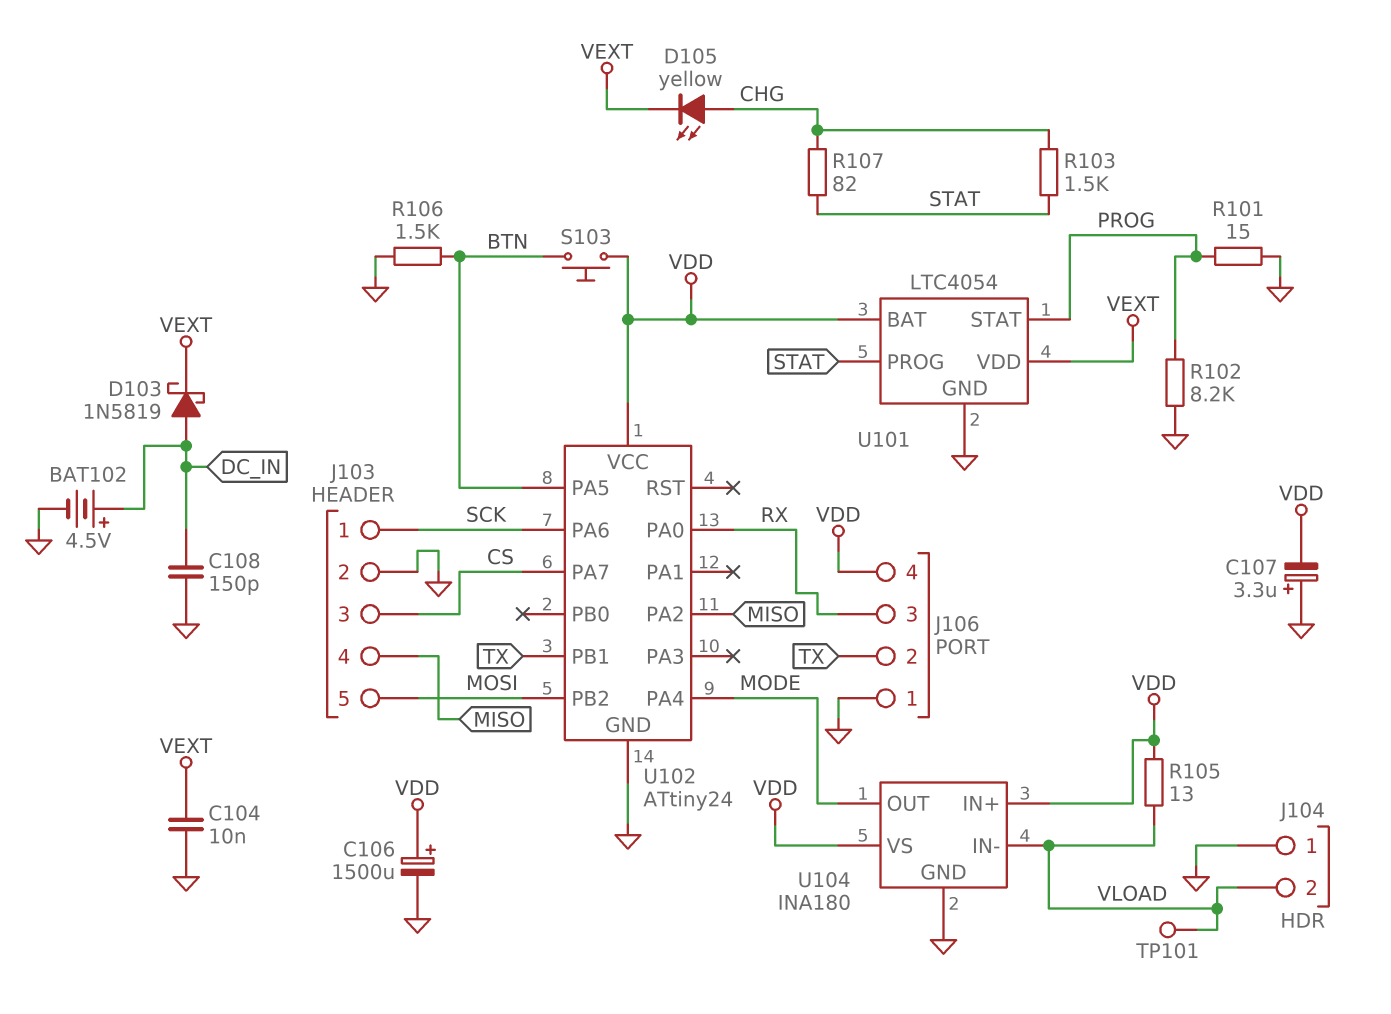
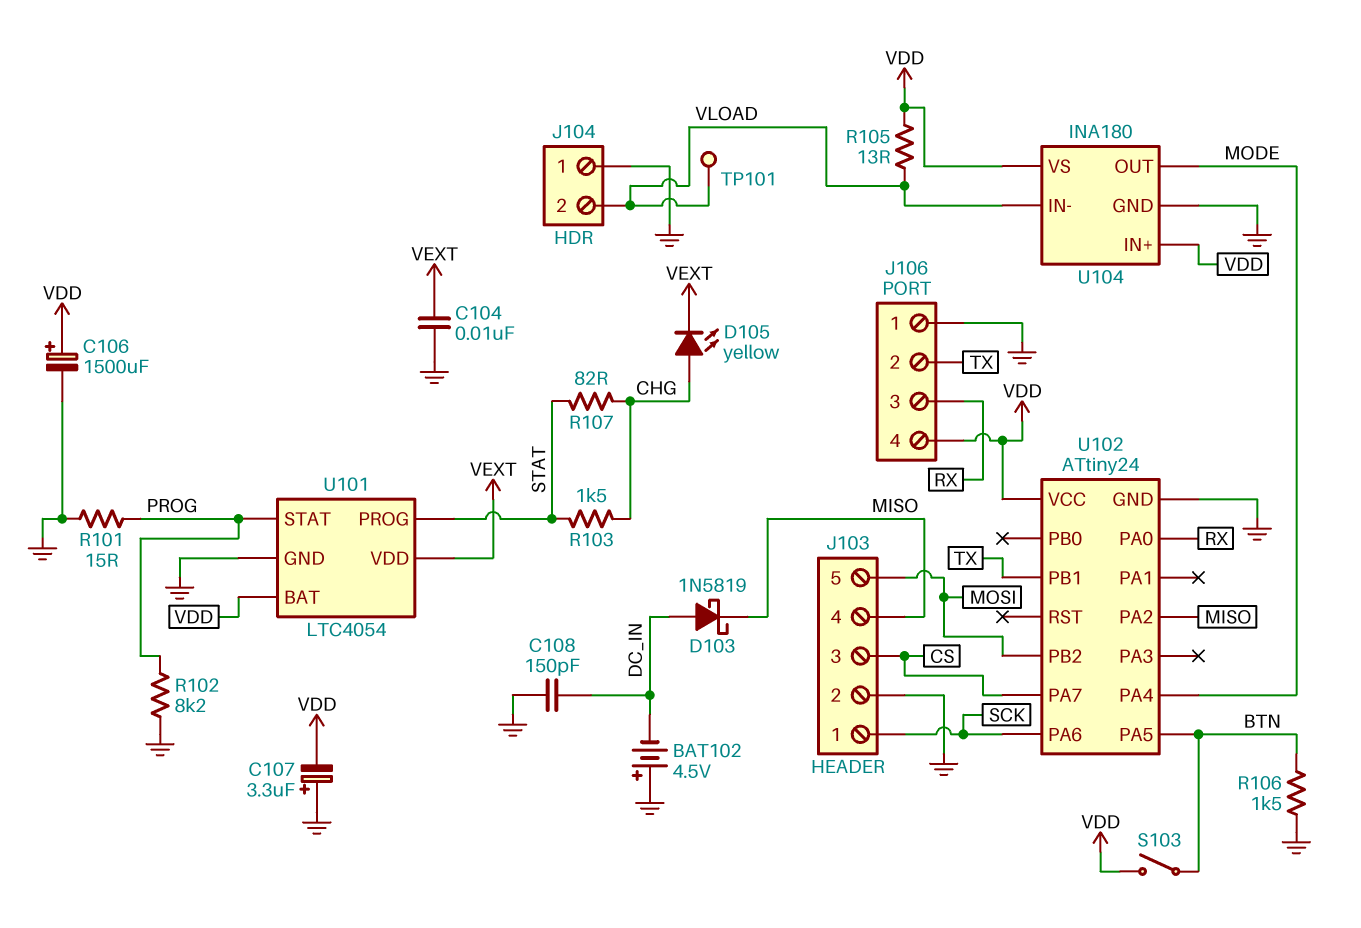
BAT102: 4.5V (plus DC_IN, minus GND) -> 4.5V (plus GND, minus DC_IN)
D103: schottky 1N5819 (A DC_IN, K VEXT) -> schottky 1N5819 (A DC_IN, K MISO)
S103: button (BTN, VDD) -> switch (BTN, VDD)

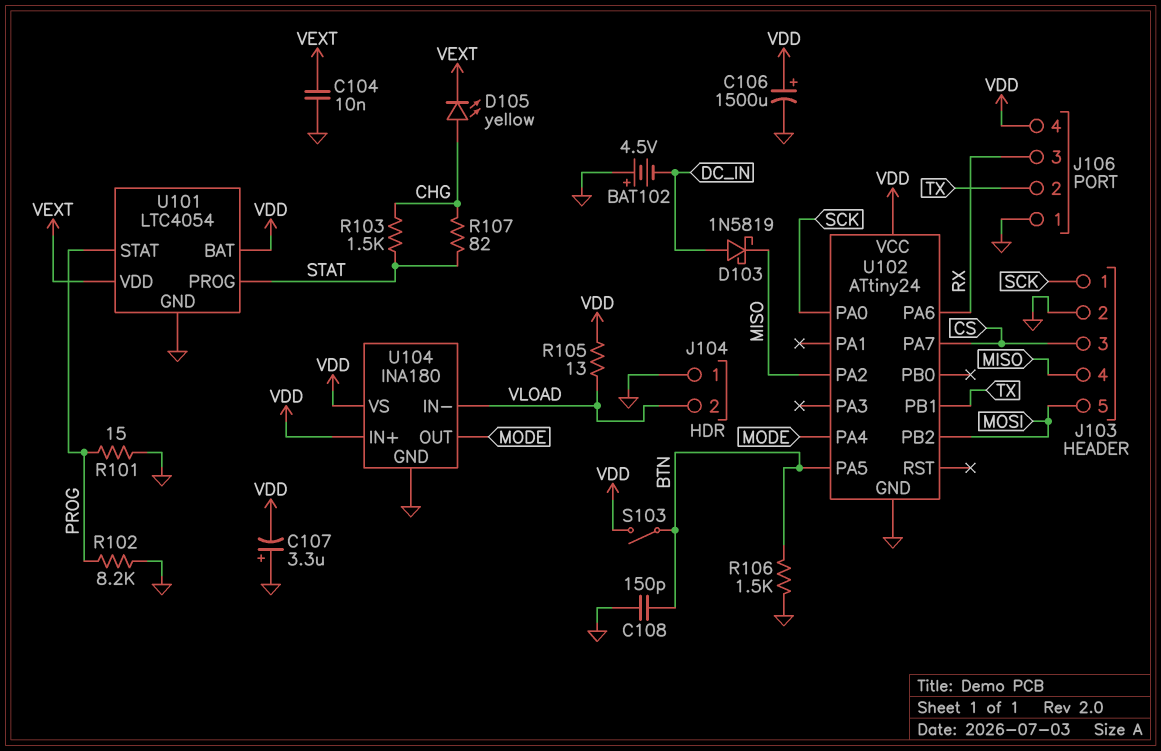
C108: 150pF (DC_IN, GND) -> 150pF (BTN, GND)
TP101: test point (VLOAD) -> none
U102 pin PA0: RX -> SCK
U102 pin PA6: SCK -> RX

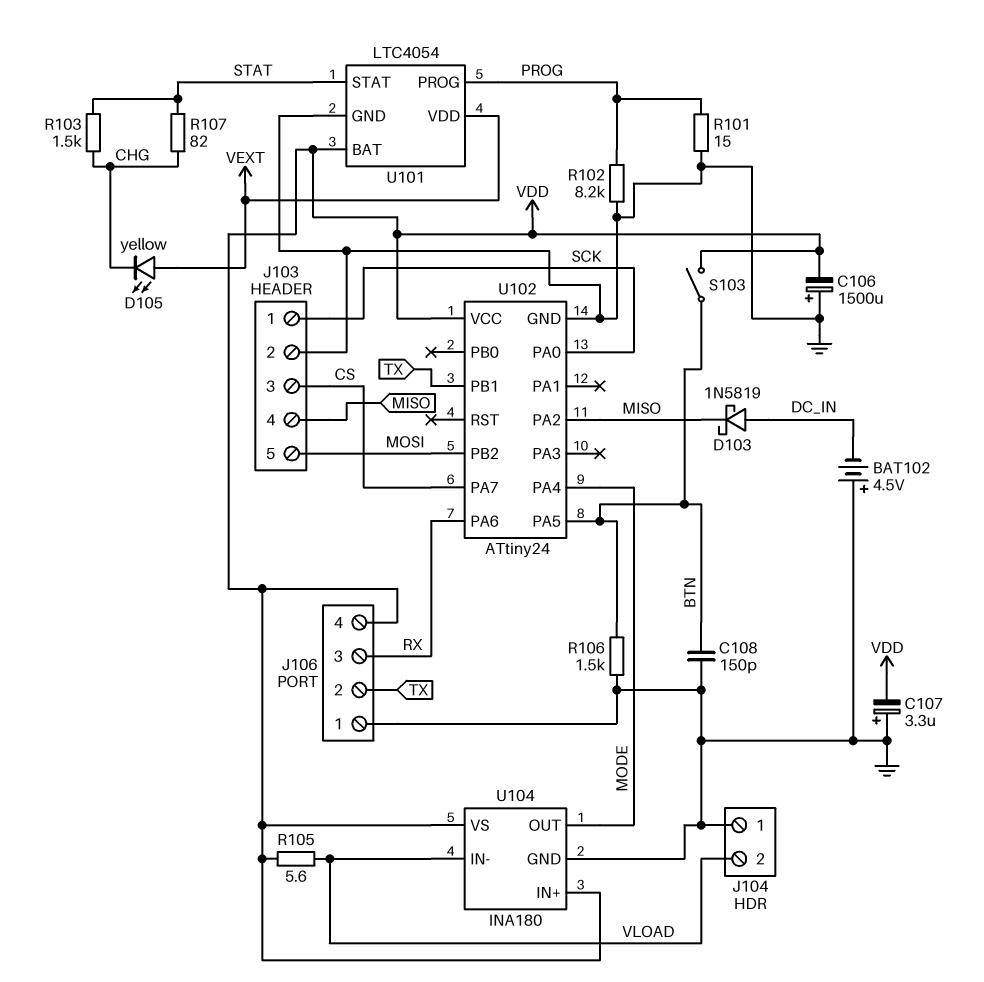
C104: 10nF (GND, VEXT) -> none
C106: 1500uF (plus VDD, minus GND) -> 1500uF (plus GND, minus VDD)
D105: LED yellow (A CHG, K VEXT) -> LED yellow (A VEXT, K CHG)
R105: 13 (VDD, VLOAD) -> 5.6 (VDD, VLOAD)
U101 pin PROG: STAT -> PROG
U101 pin STAT: PROG -> STAT

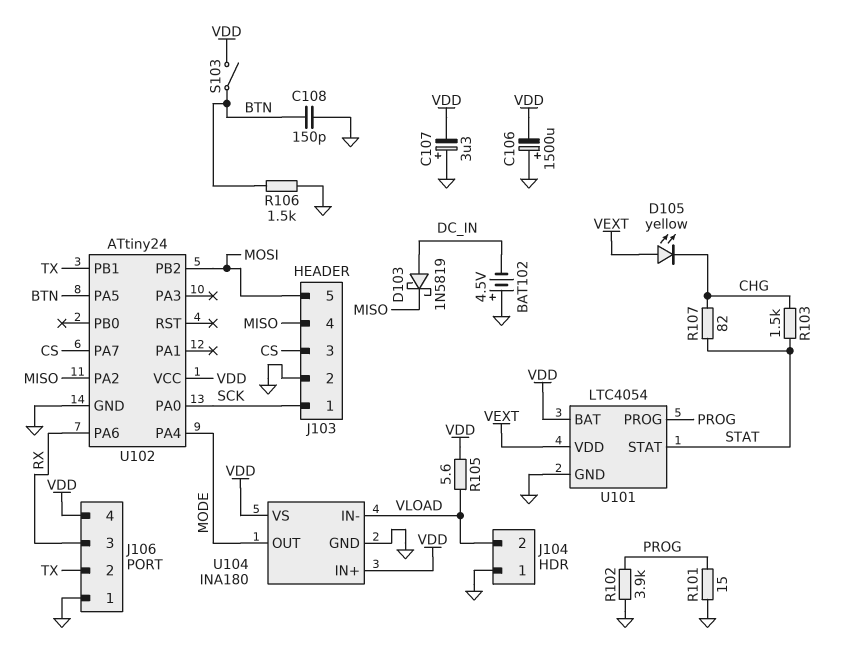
R102: 8.2k (GND, PROG) -> 3.9k (GND, PROG)

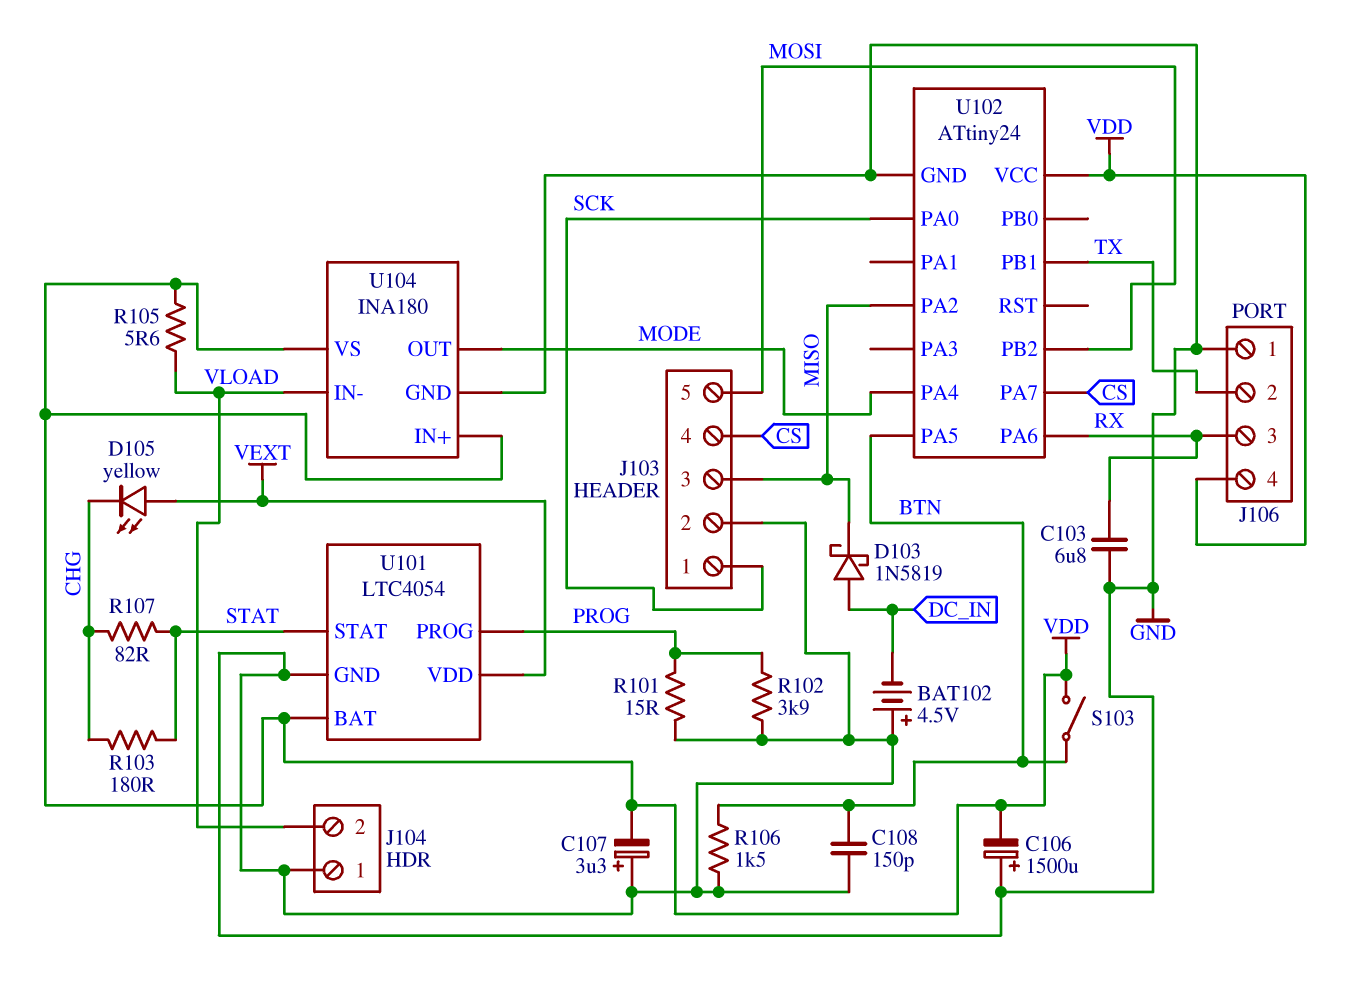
C103: none -> 6.8uF (GND, RX)
J103 pin 3: CS -> MISO
J103 pin 4: MISO -> CS
R103: 1.5k (CHG, STAT) -> 180 (CHG, STAT)

